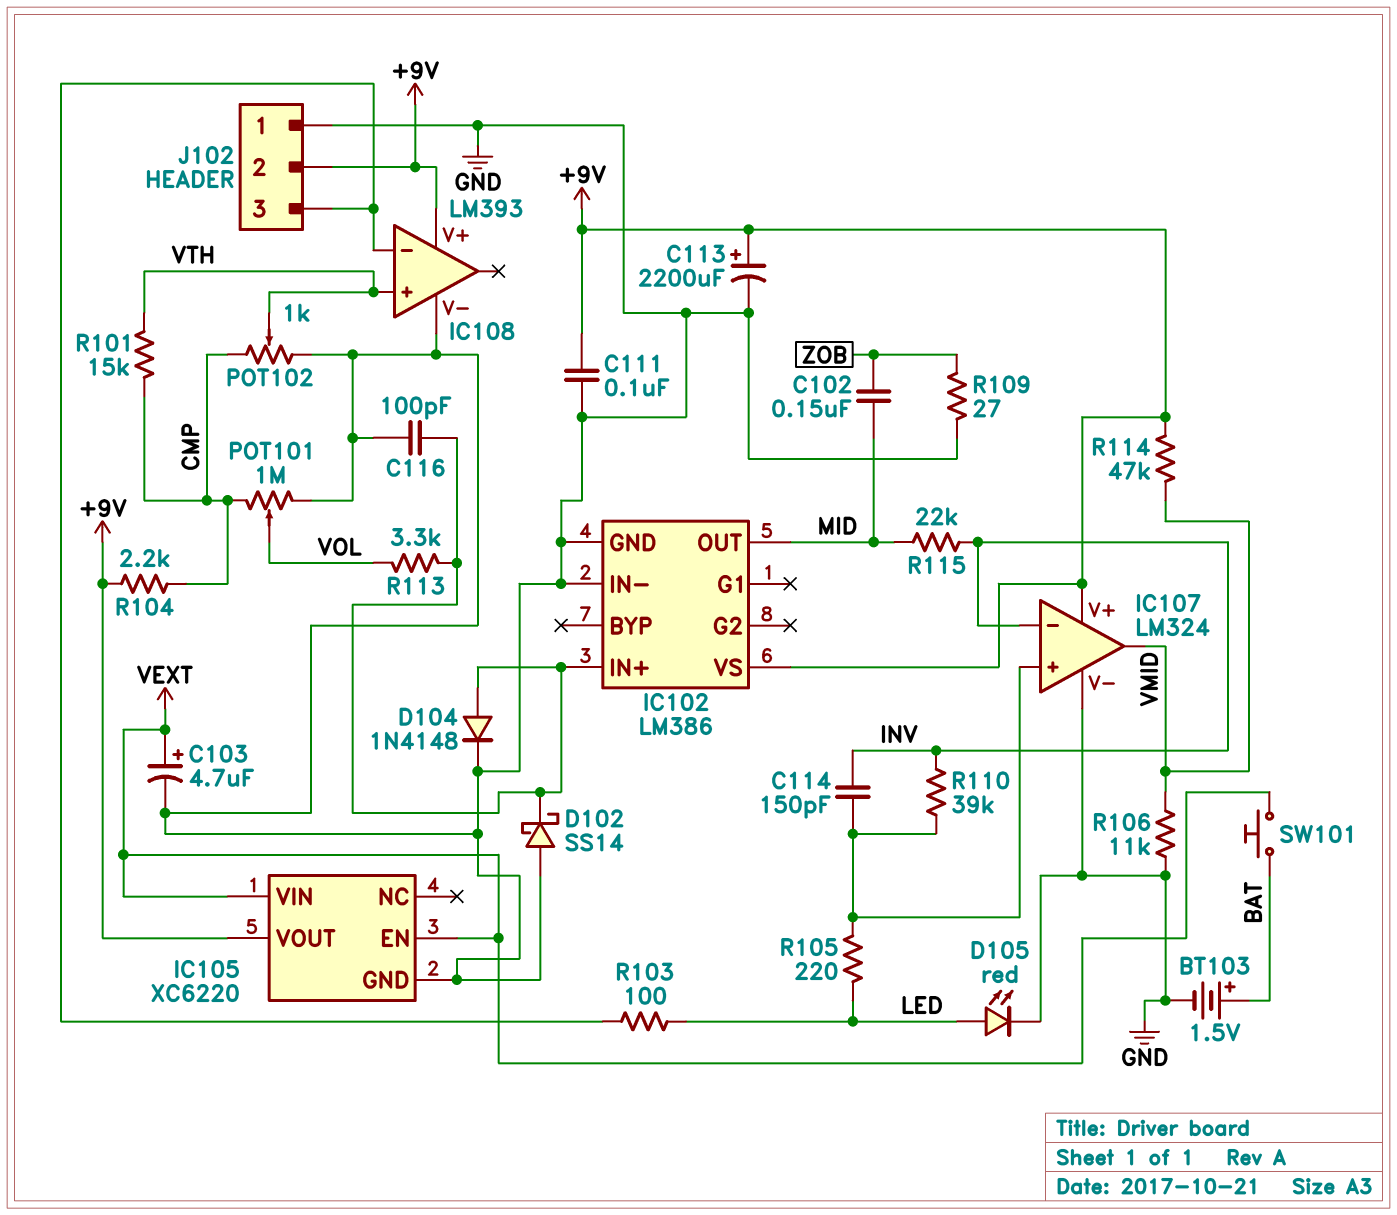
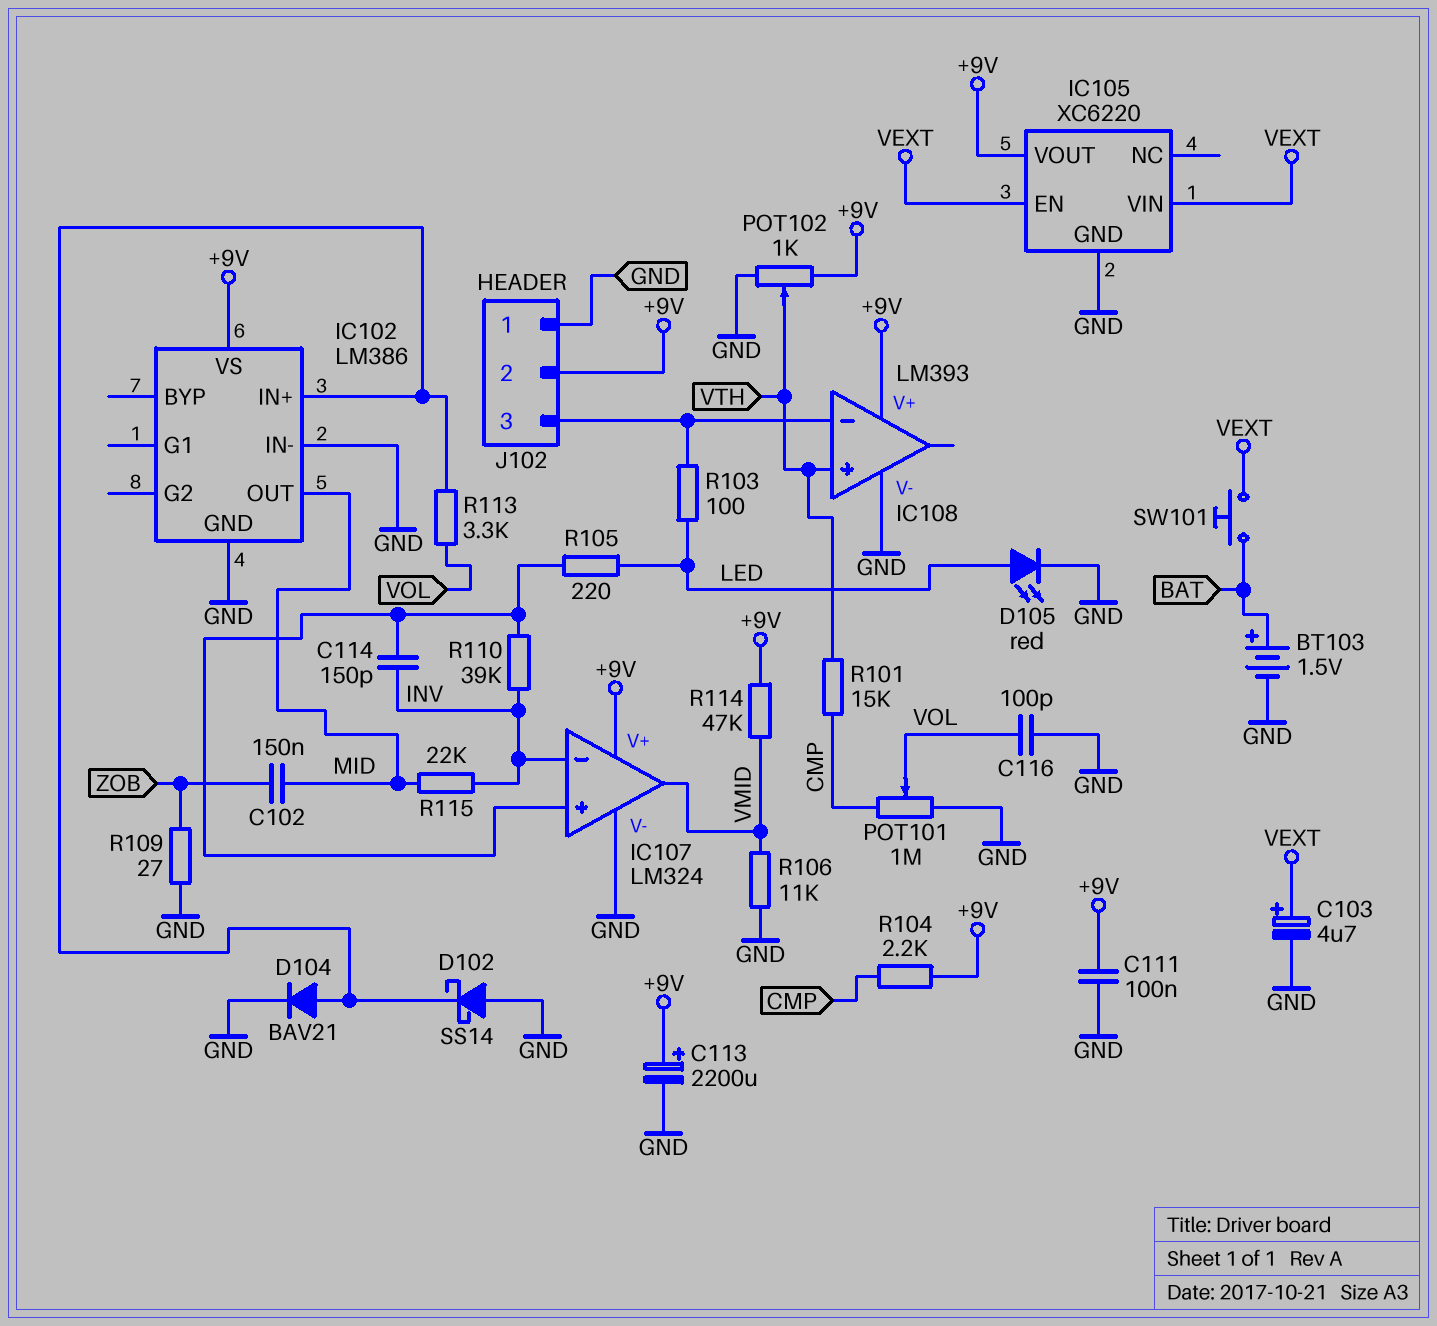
C116: 100pF (GND, IC102/IN+) -> 100pF (GND, VOL)
D104: diode 1N4148 (A IC102/IN+, K GND) -> diode BAV21 (A IC102/IN+, K GND)
POT102: 1k (CMP, GND, wiper VTH) -> 1k (+9V, GND, wiper VTH)

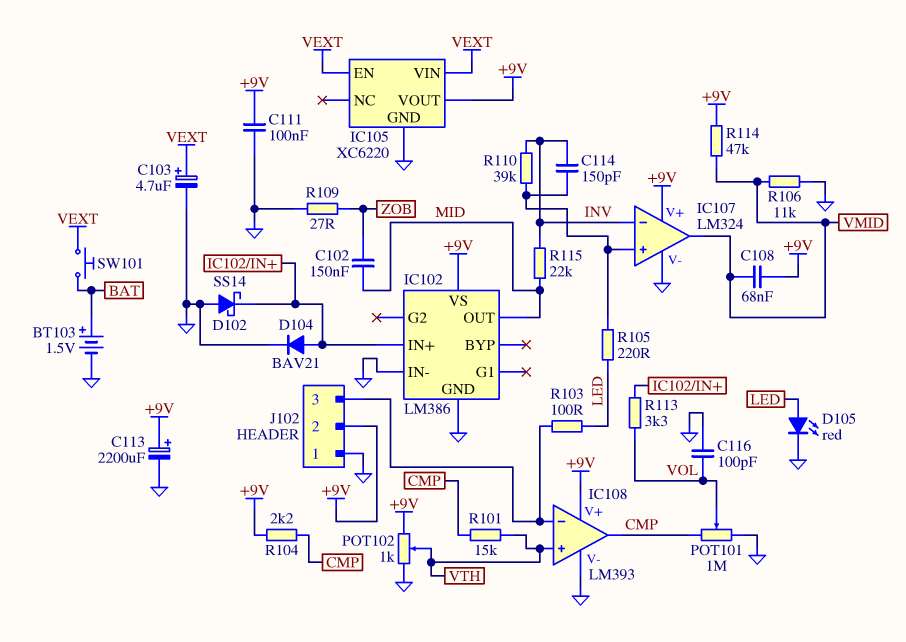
C108: none -> 68nF (+9V, VMID)
IC108 pin out: none -> CMP

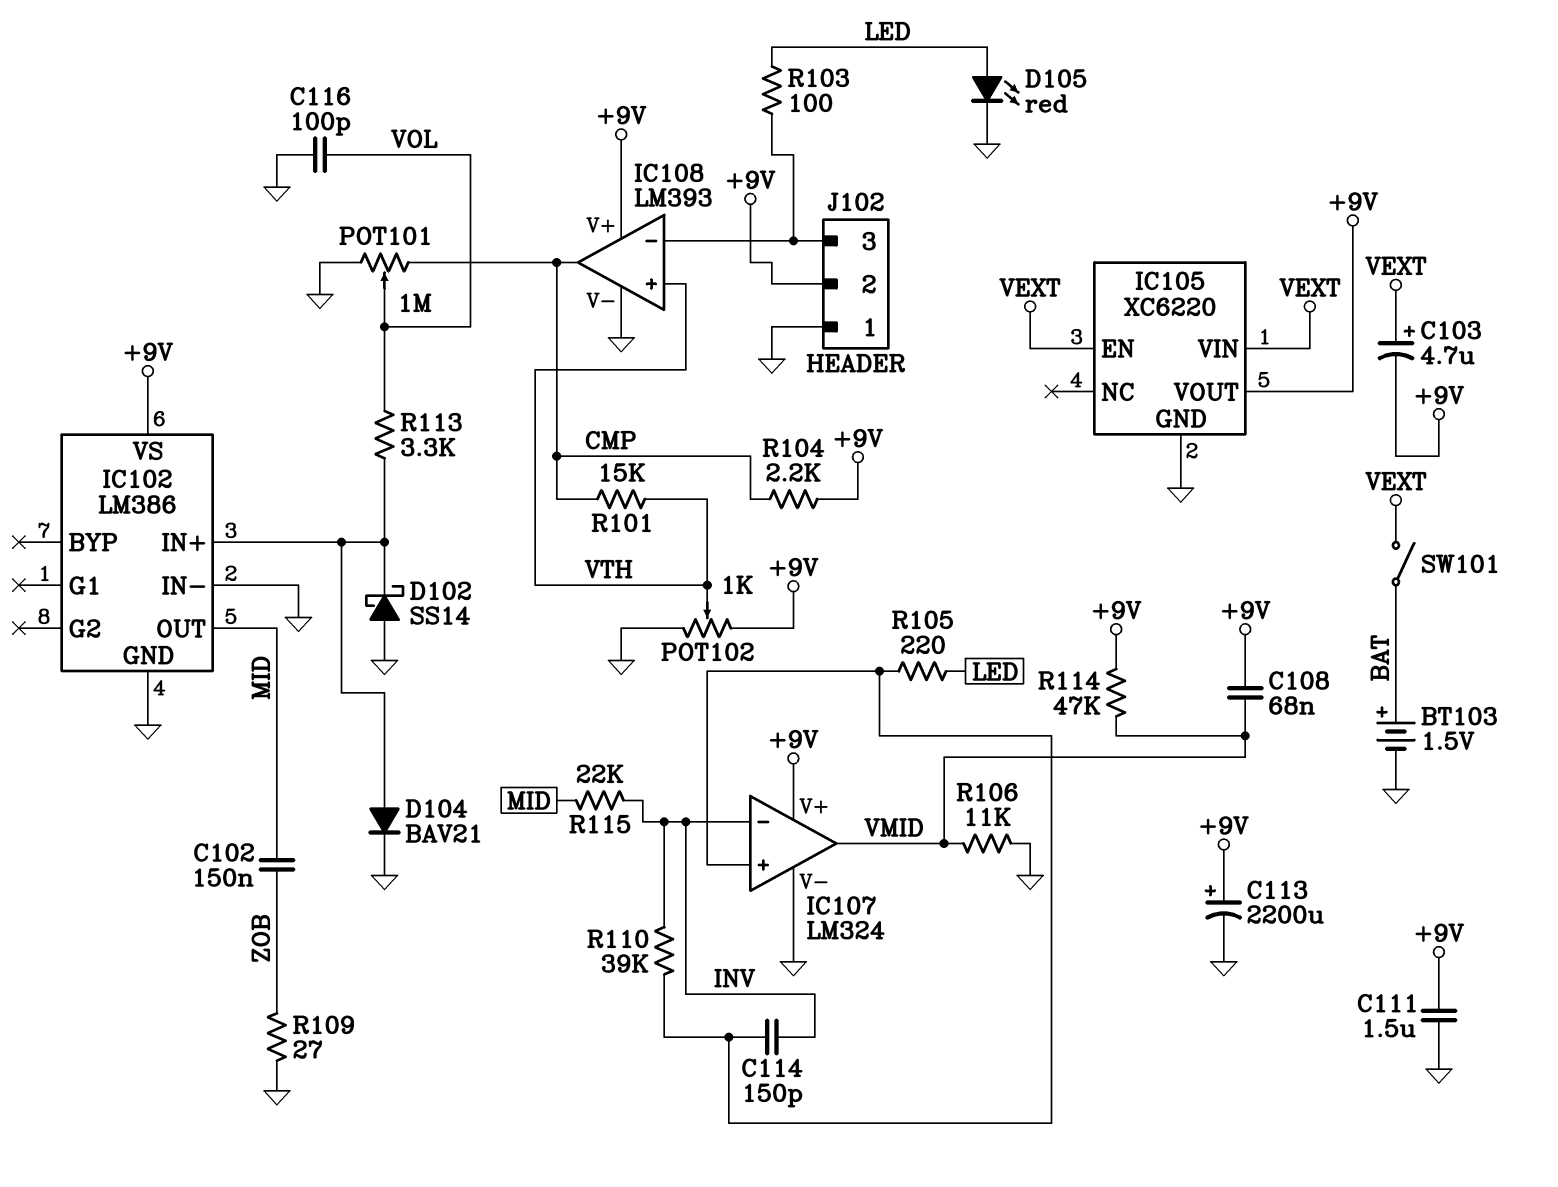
C103: 4.7uF (plus VEXT, minus GND) -> 4.7uF (plus VEXT, minus +9V)
C111: 100nF (+9V, GND) -> 1.5uF (+9V, GND)
SW101: button (BAT, VEXT) -> switch (BAT, VEXT)

